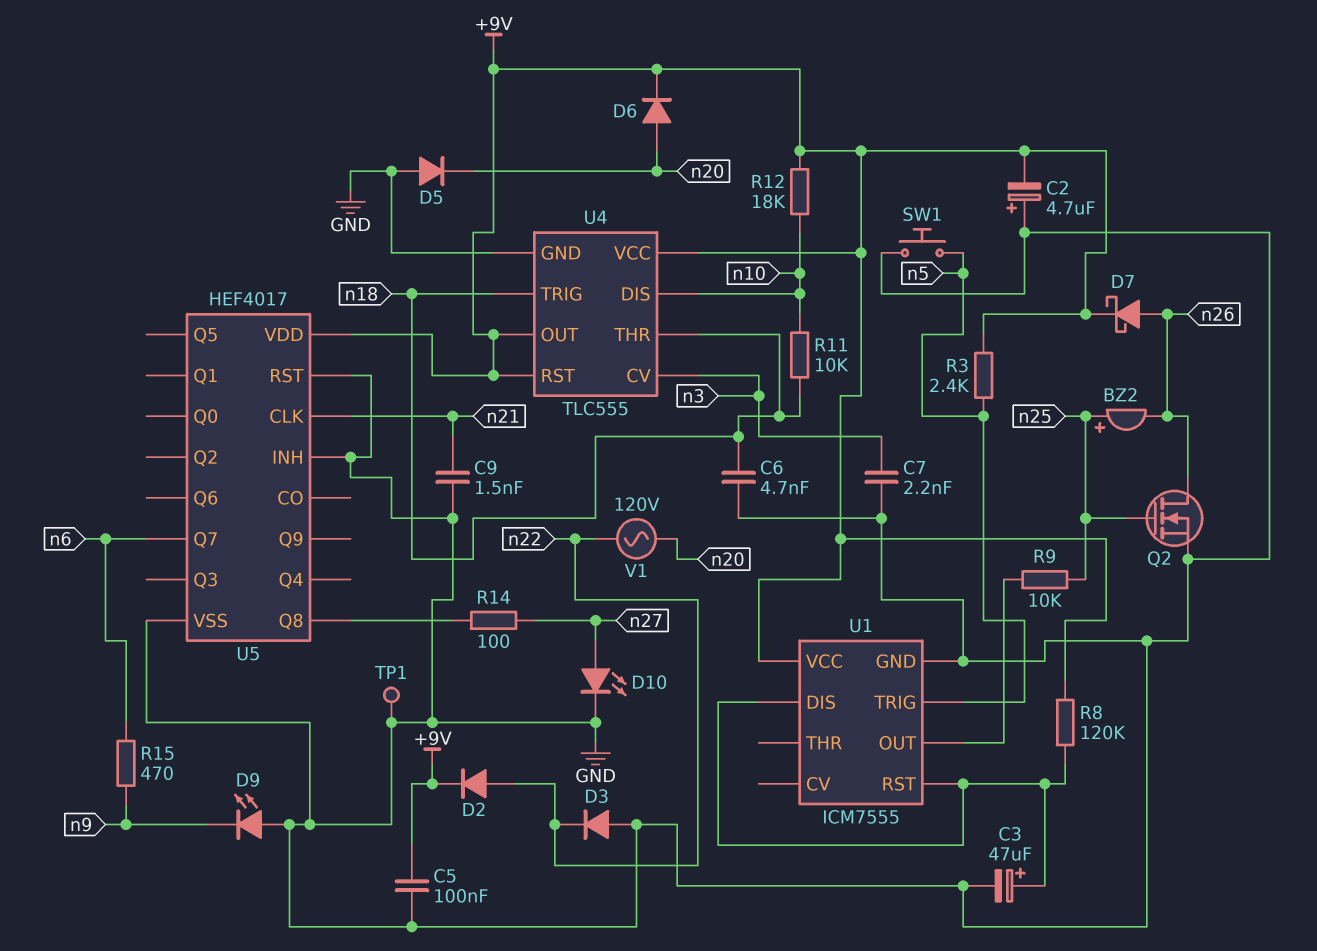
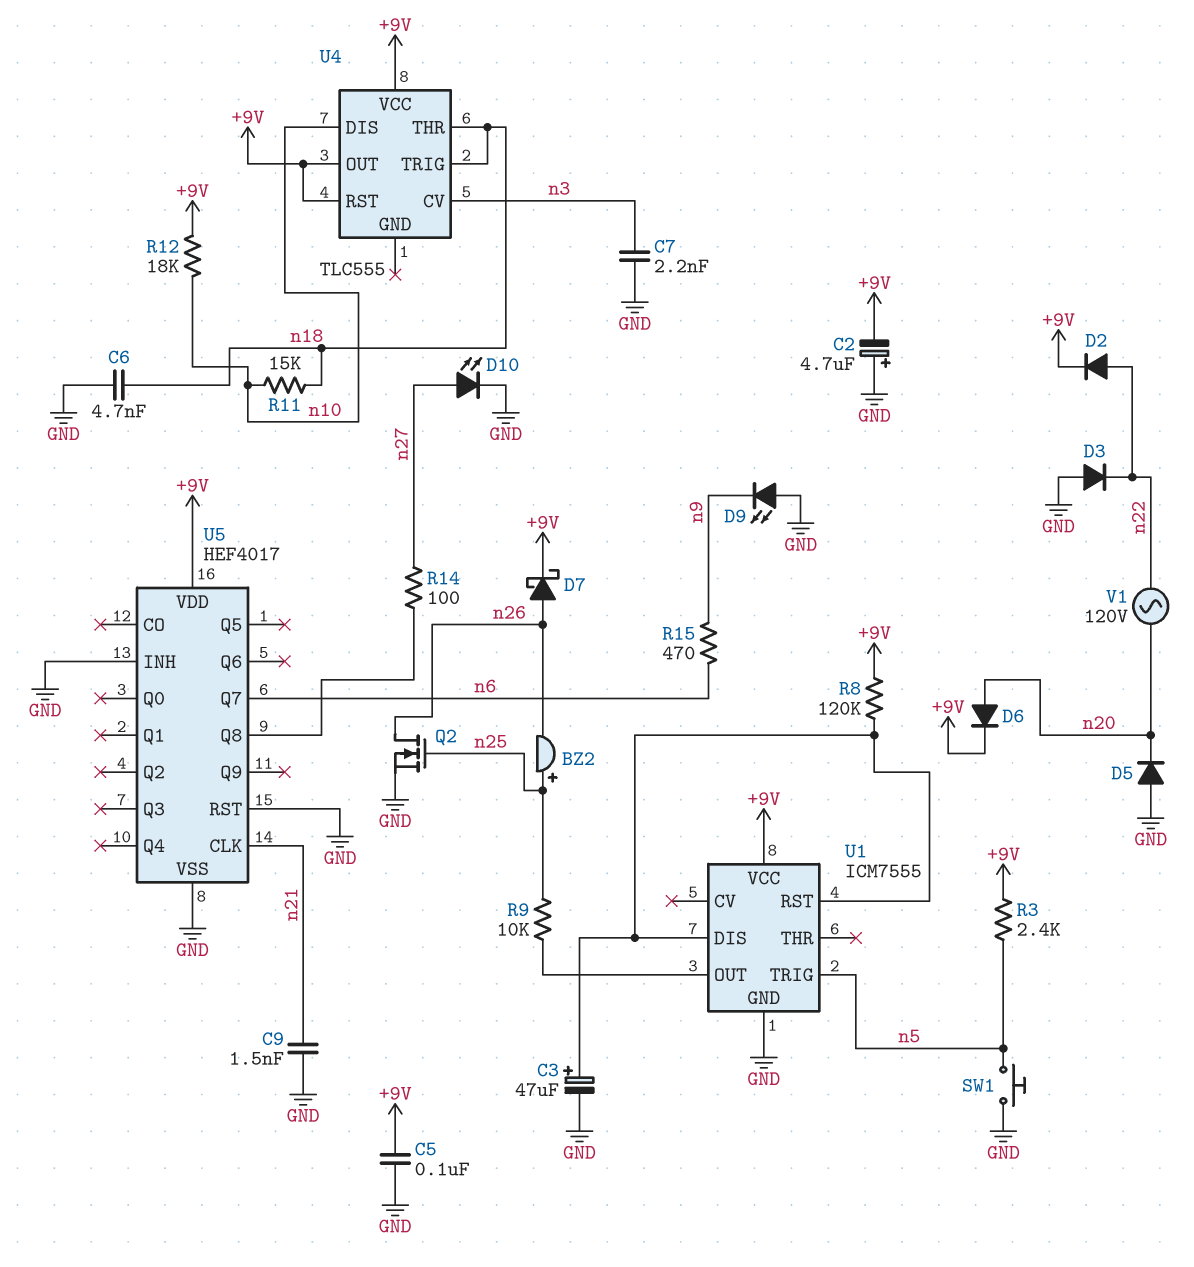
R11: 10k (n10, n18) -> 15k (n10, n18)
TP1: test point (GND) -> none
U4 pin GND: GND -> none

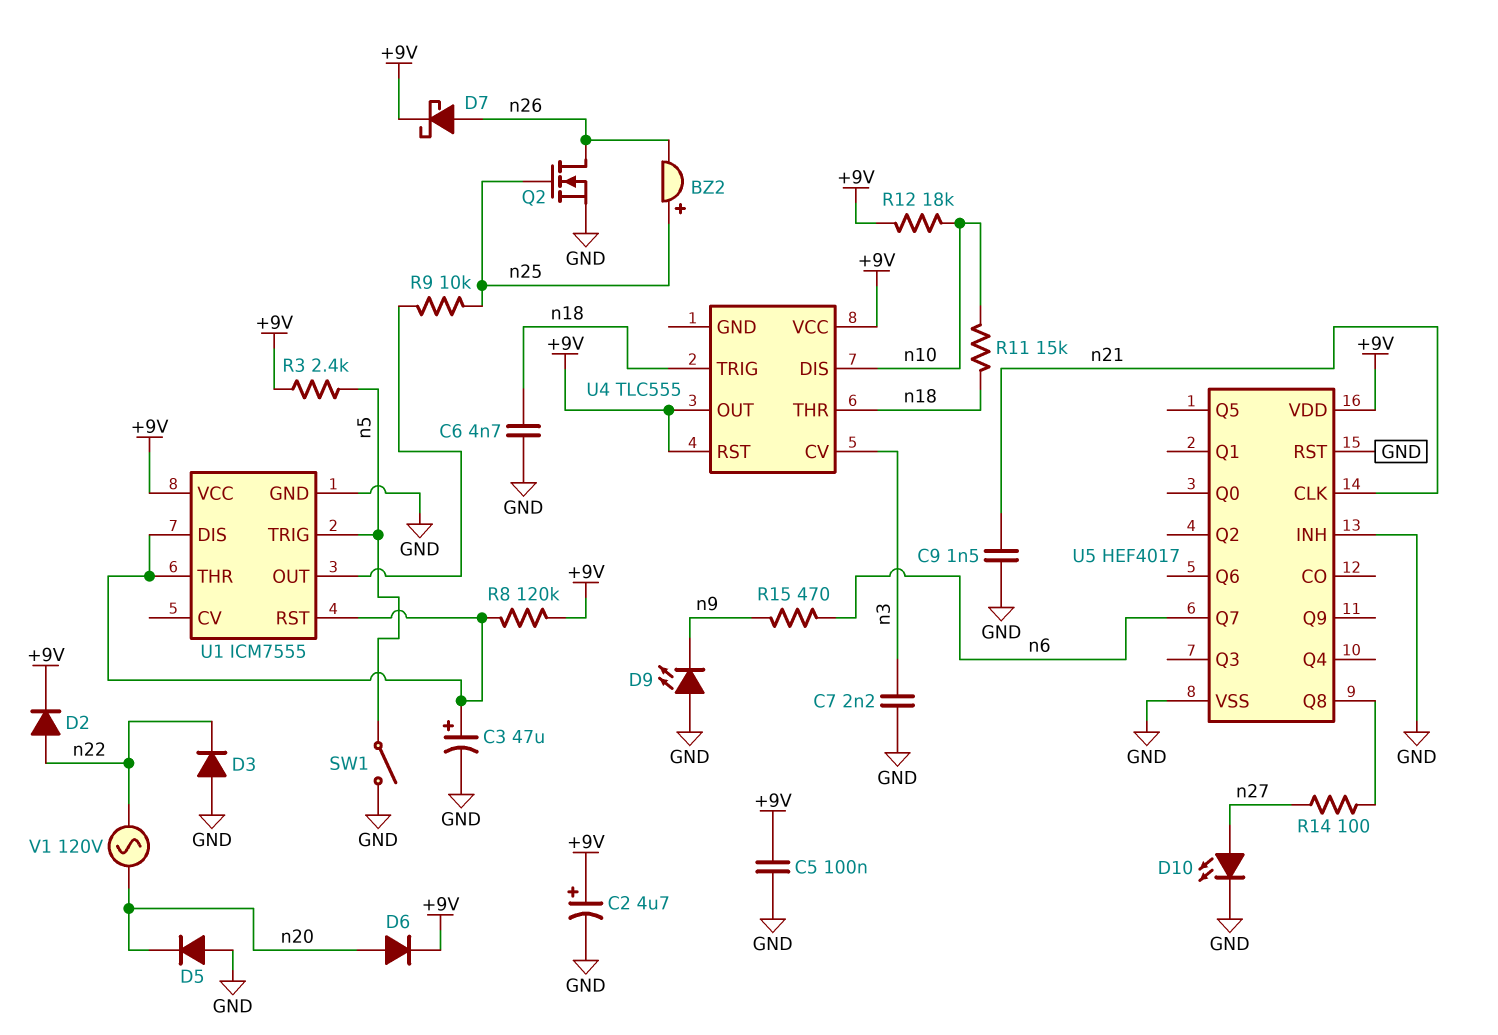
C2: 4.7uF (plus GND, minus +9V) -> 4.7uF (plus +9V, minus GND)
SW1: button (GND, n5) -> switch (GND, n5)
U1 pin THR: none -> U1/DIS

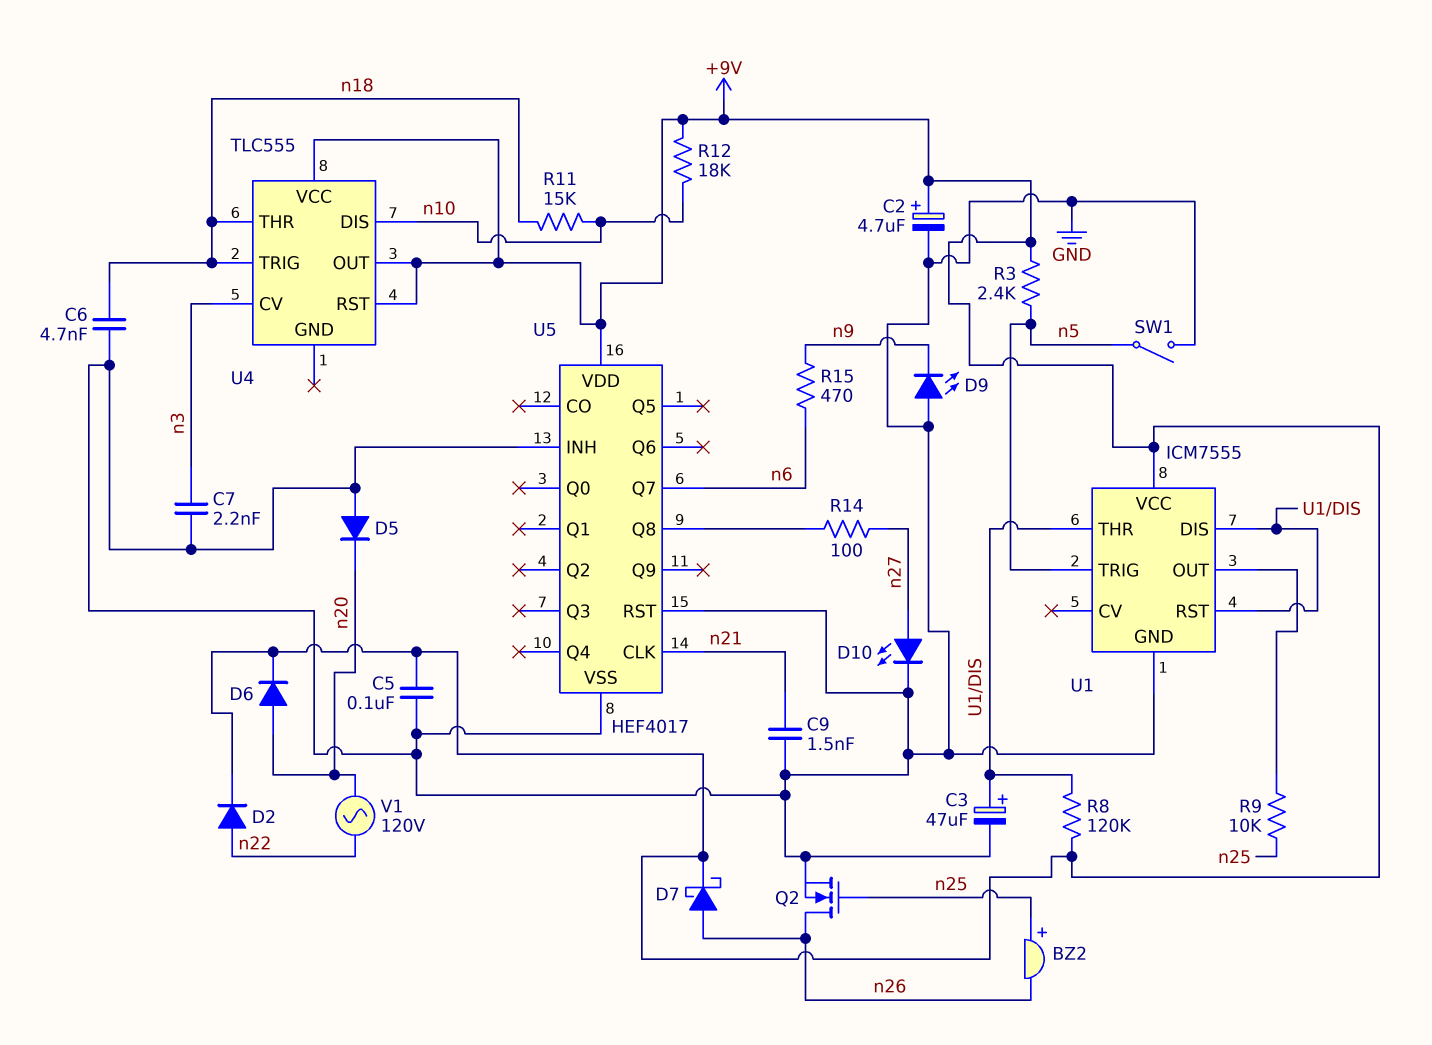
D3: diode (A GND, K n22) -> none

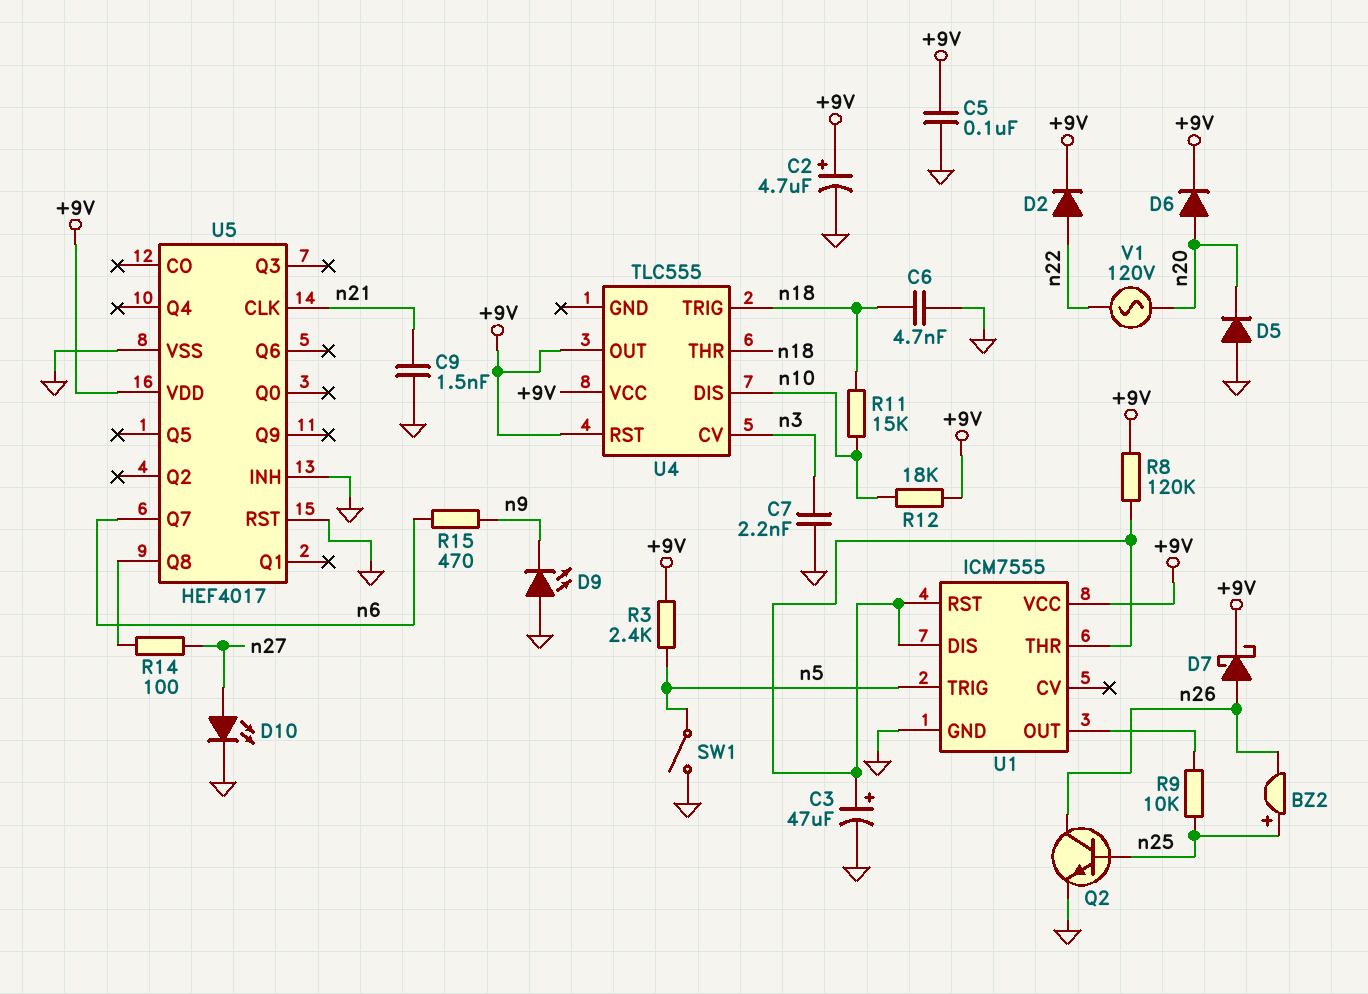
Q2: NMOS (G n25, D n26, S GND) -> NPN (B n25, C n26, E GND)

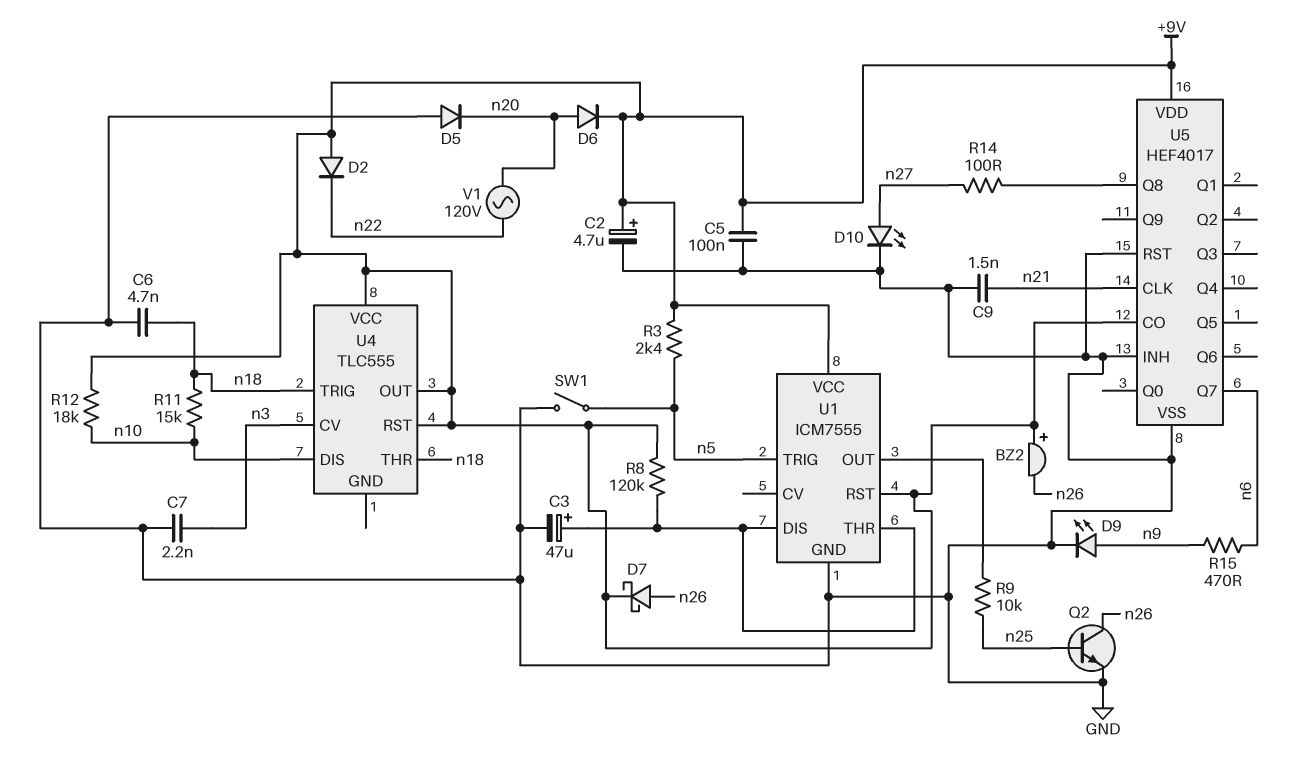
BZ2: buzzer (plus n25, minus n26) -> buzzer (plus +9V, minus n26)
D2: diode (A n22, K +9V) -> diode (A +9V, K n22)
D9: LED (A GND, K n9) -> LED (A n9, K GND)
U1 pin RST: U1/DIS -> +9V
U5 pin CO: none -> +9V

